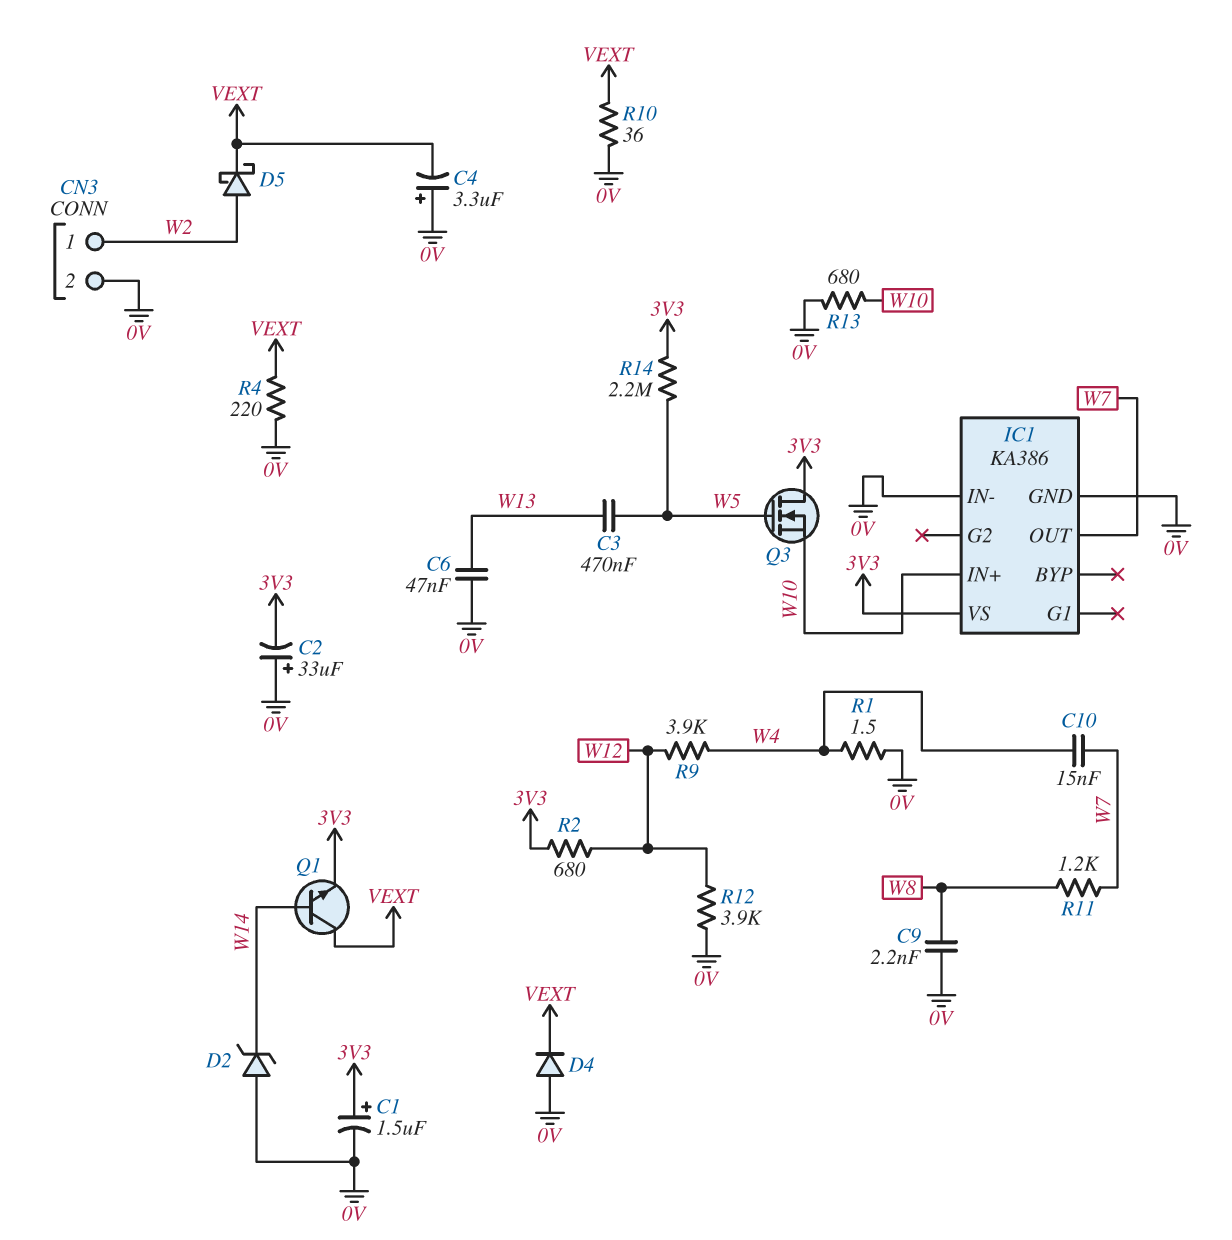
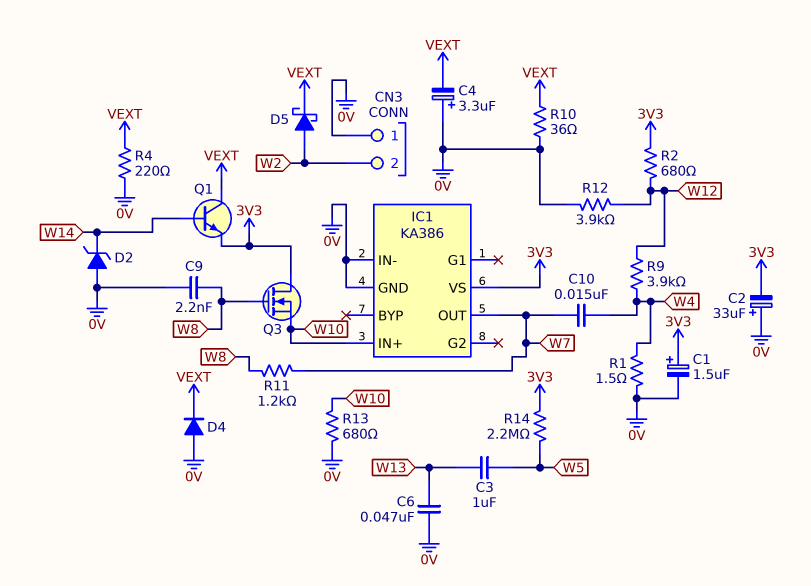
C3: 470nF (W5, W13) -> 1uF (W5, W13)
CN3 pin 1: W2 -> 0V
CN3 pin 2: 0V -> W2
Q3: NMOS (G W5, D 3V3, S W10) -> NMOS (G W8, D 3V3, S W10)

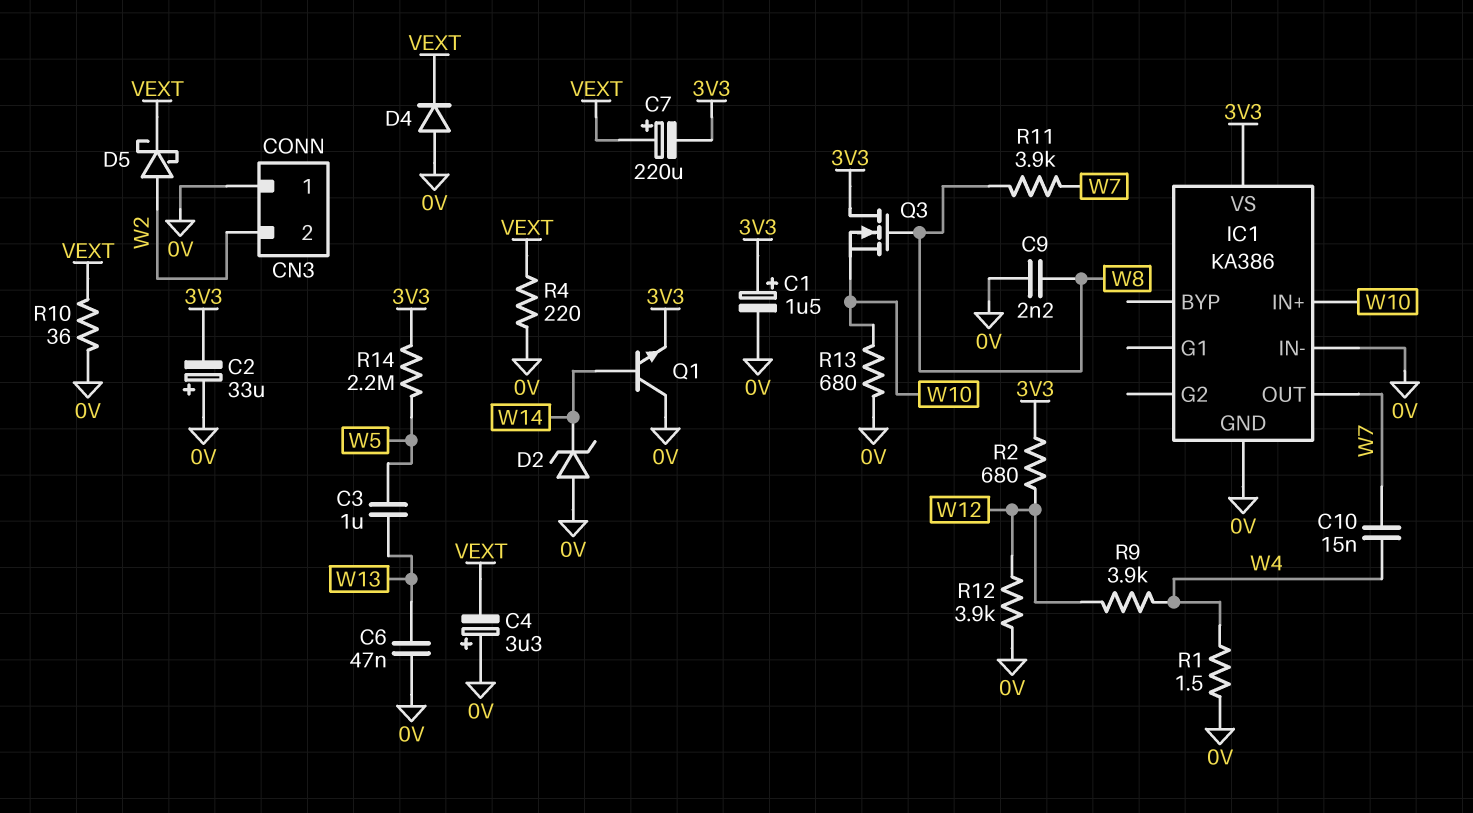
C7: none -> 220uF (plus VEXT, minus 3V3)
Q1: NPN (B W14, C VEXT, E 3V3) -> NPN (B W14, C 0V, E 3V3)
R11: 1.2k (W7, W8) -> 3.9k (W7, W8)

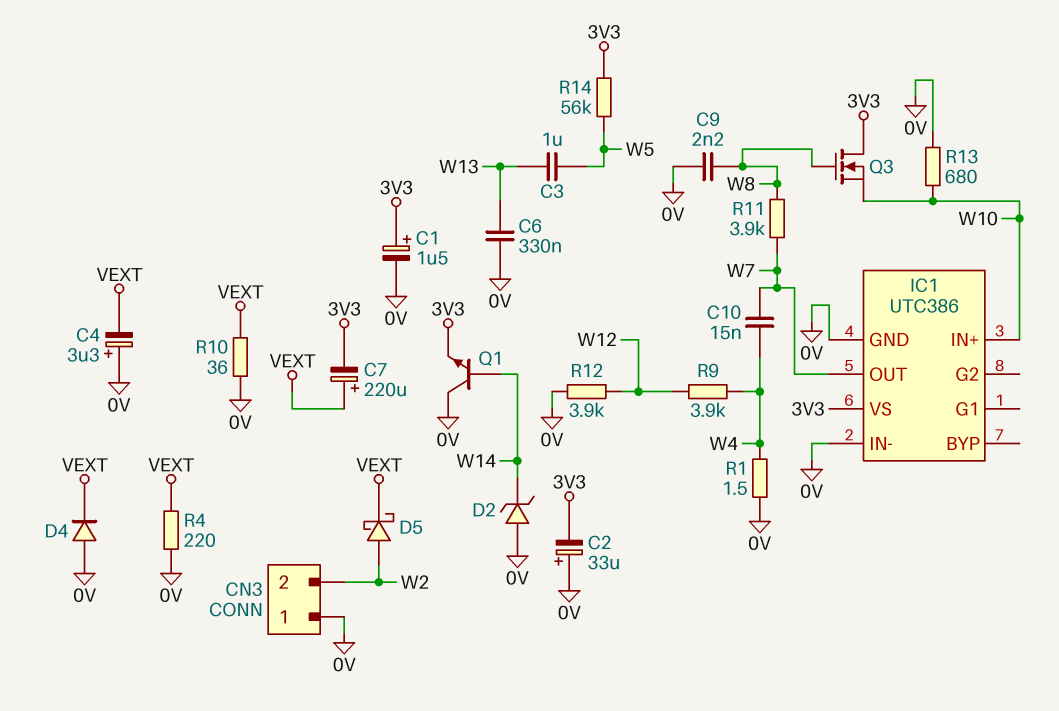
C6: 47nF (0V, W13) -> 330nF (0V, W13)
IC1: KA386 -> UTC386
R2: 680 (3V3, W12) -> none
R14: 2.2M (3V3, W5) -> 56k (3V3, W5)

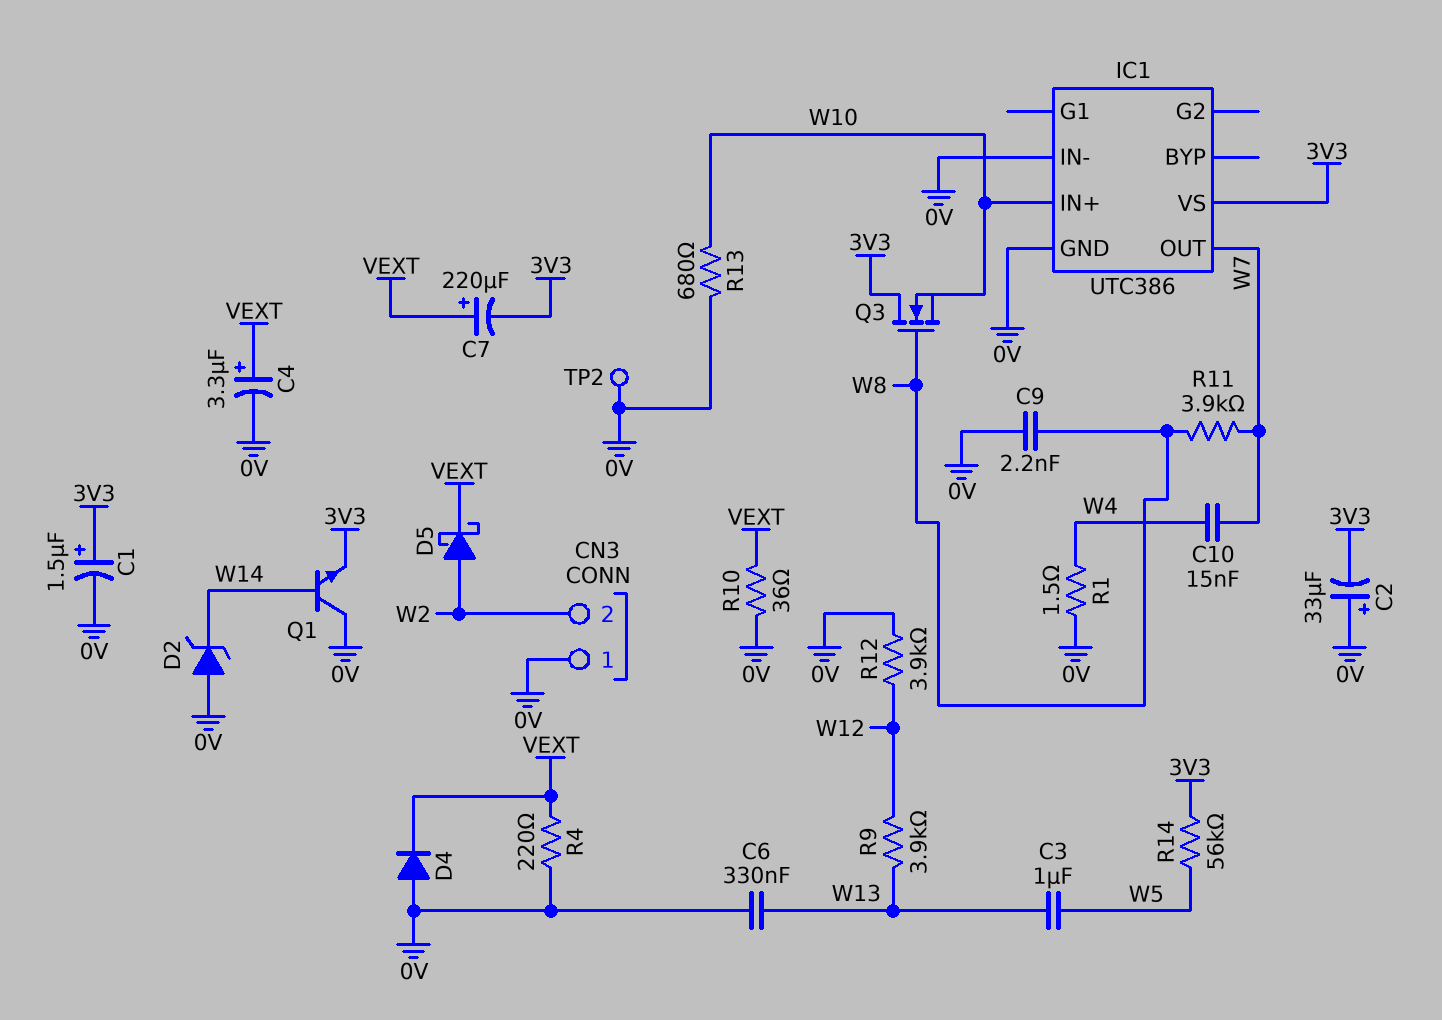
C4: 3.3uF (plus 0V, minus VEXT) -> 3.3uF (plus VEXT, minus 0V)
R9: 3.9k (W4, W12) -> 3.9k (W12, W13)
TP2: none -> test point (0V)

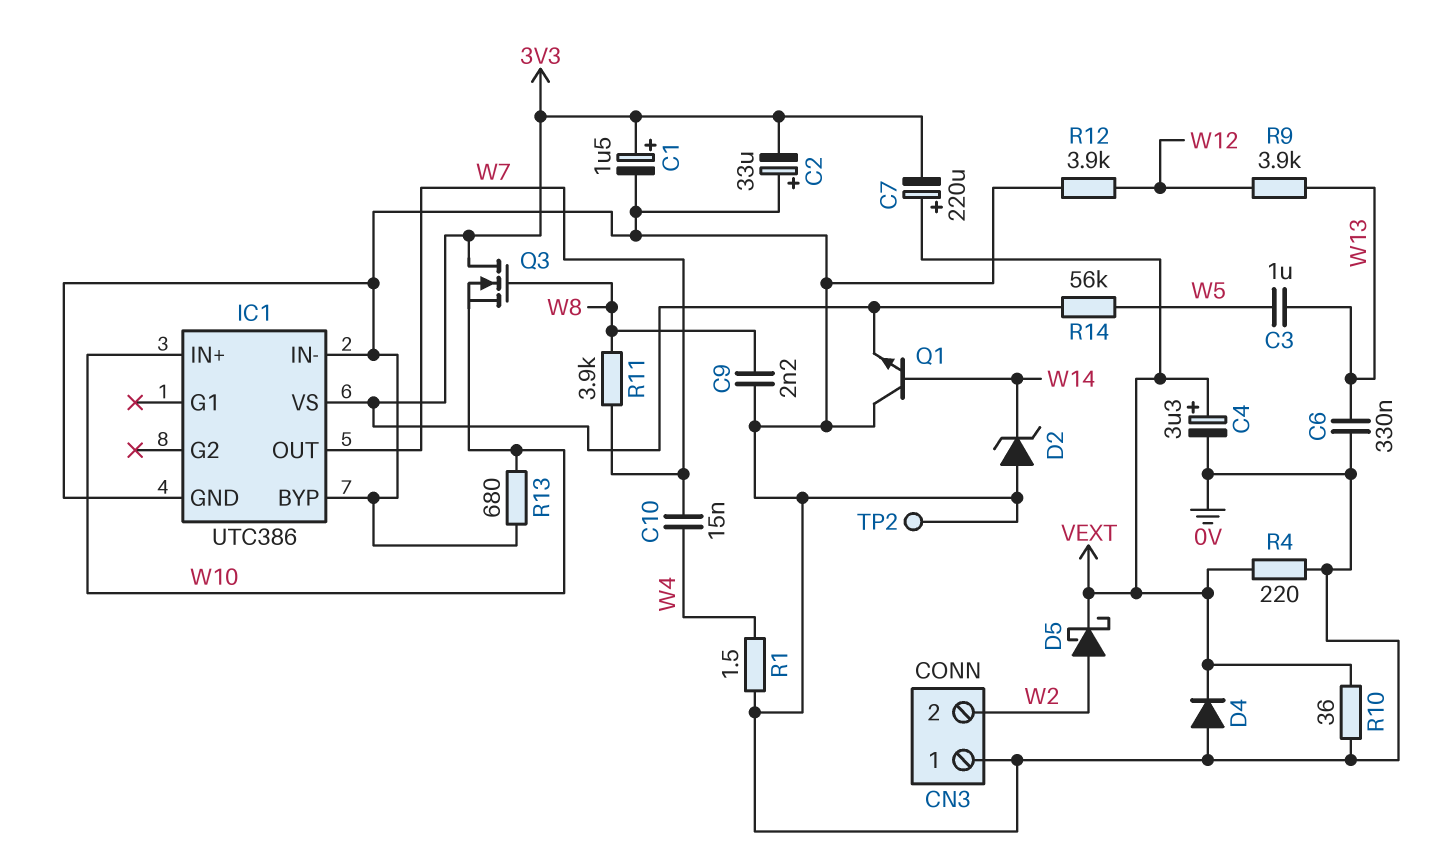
IC1 pin BYP: none -> 0V

